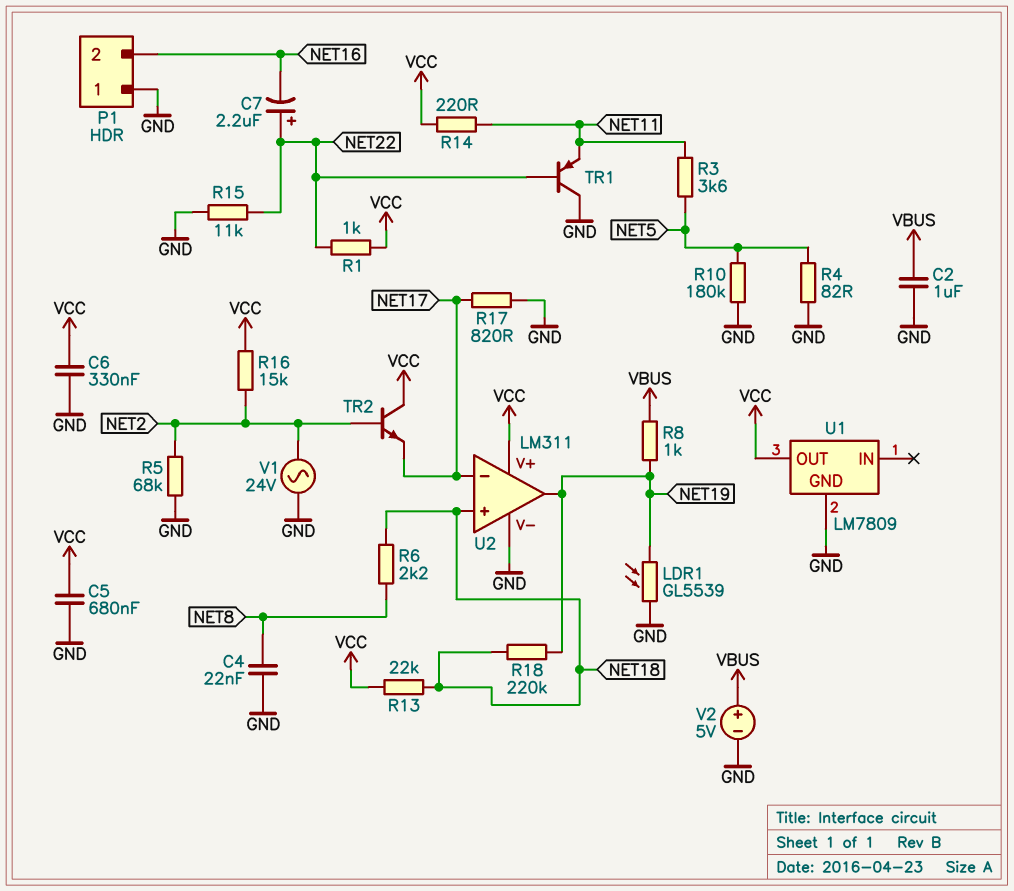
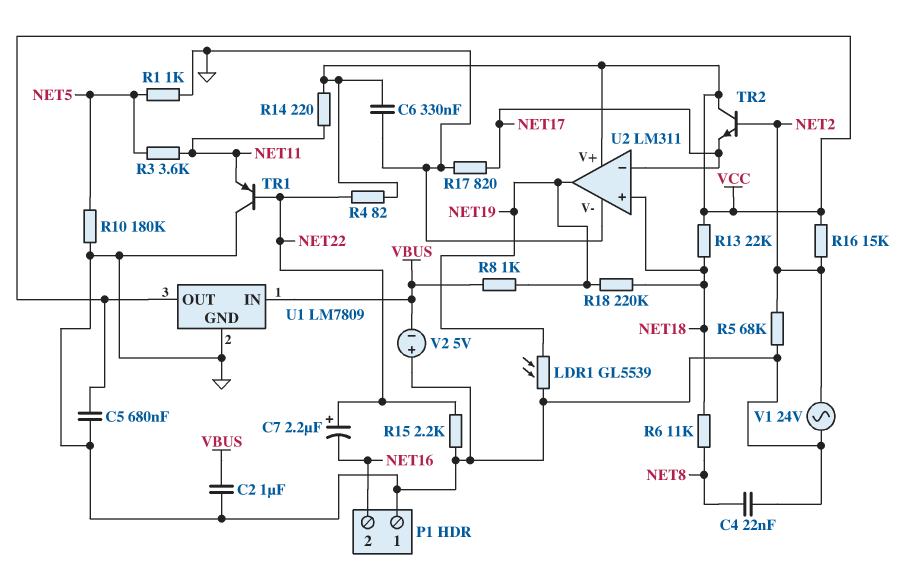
R1: 1k (NET22, VCC) -> 1k (GND, NET5)
R4: 82 (GND, NET5) -> 82 (NET22, VCC)
R6: 2.2k (NET8, NET18) -> 11k (NET8, NET18)
R15: 11k (GND, NET22) -> 2.2k (GND, NET22)
U1 pin IN: none -> VBUS
V2: 5V (plus VBUS, minus GND) -> 5V (plus GND, minus VBUS)

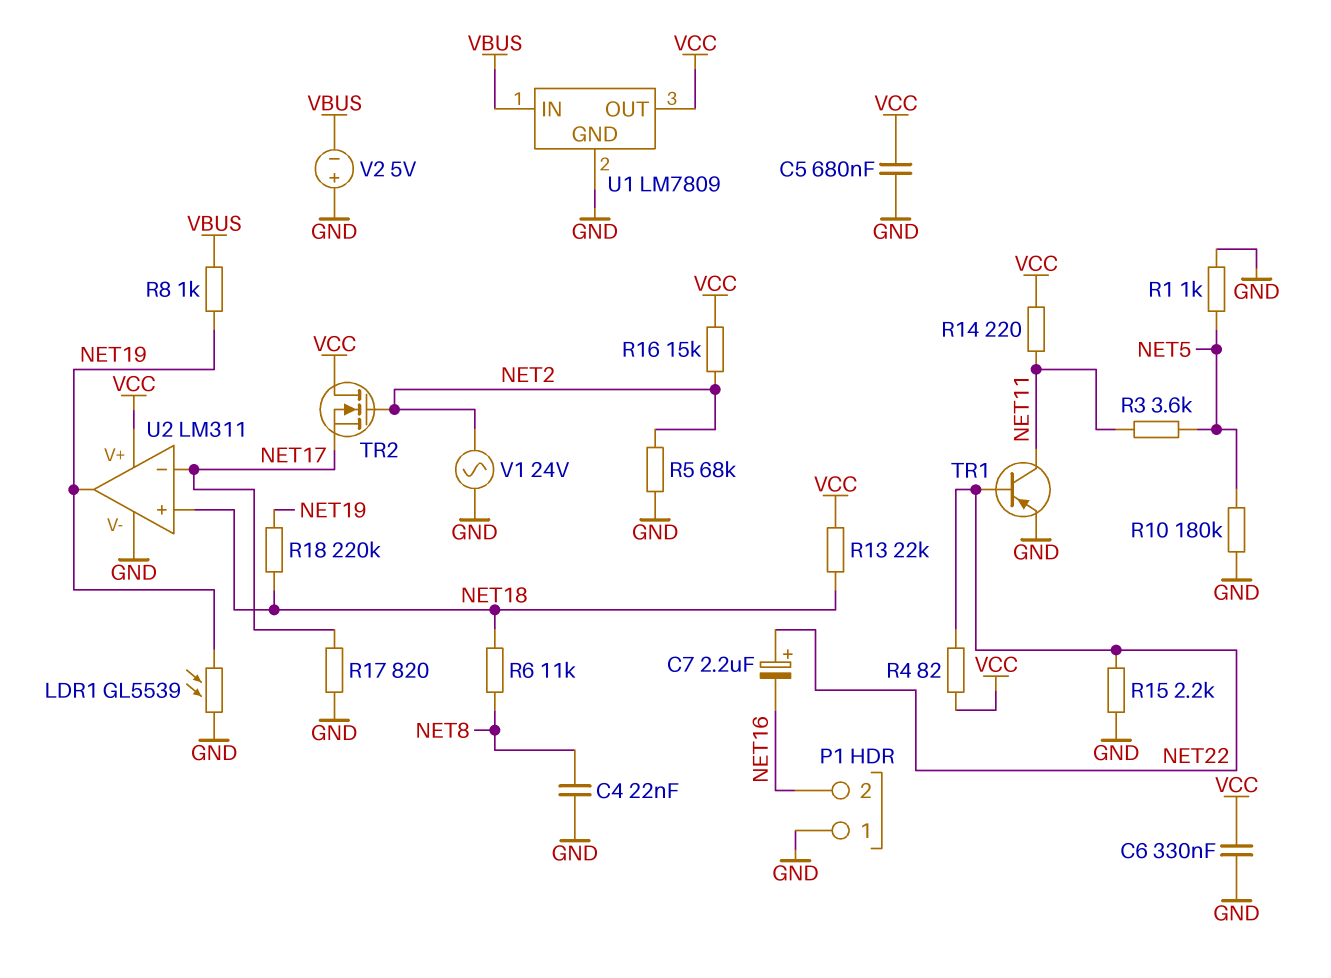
C2: 1uF (GND, VBUS) -> none
TR1: PNP (B NET22, C GND, E NET11) -> PNP (B NET22, C NET11, E GND)
TR2: NPN (B NET2, C VCC, E NET17) -> NMOS (G NET2, D VCC, S NET17)

